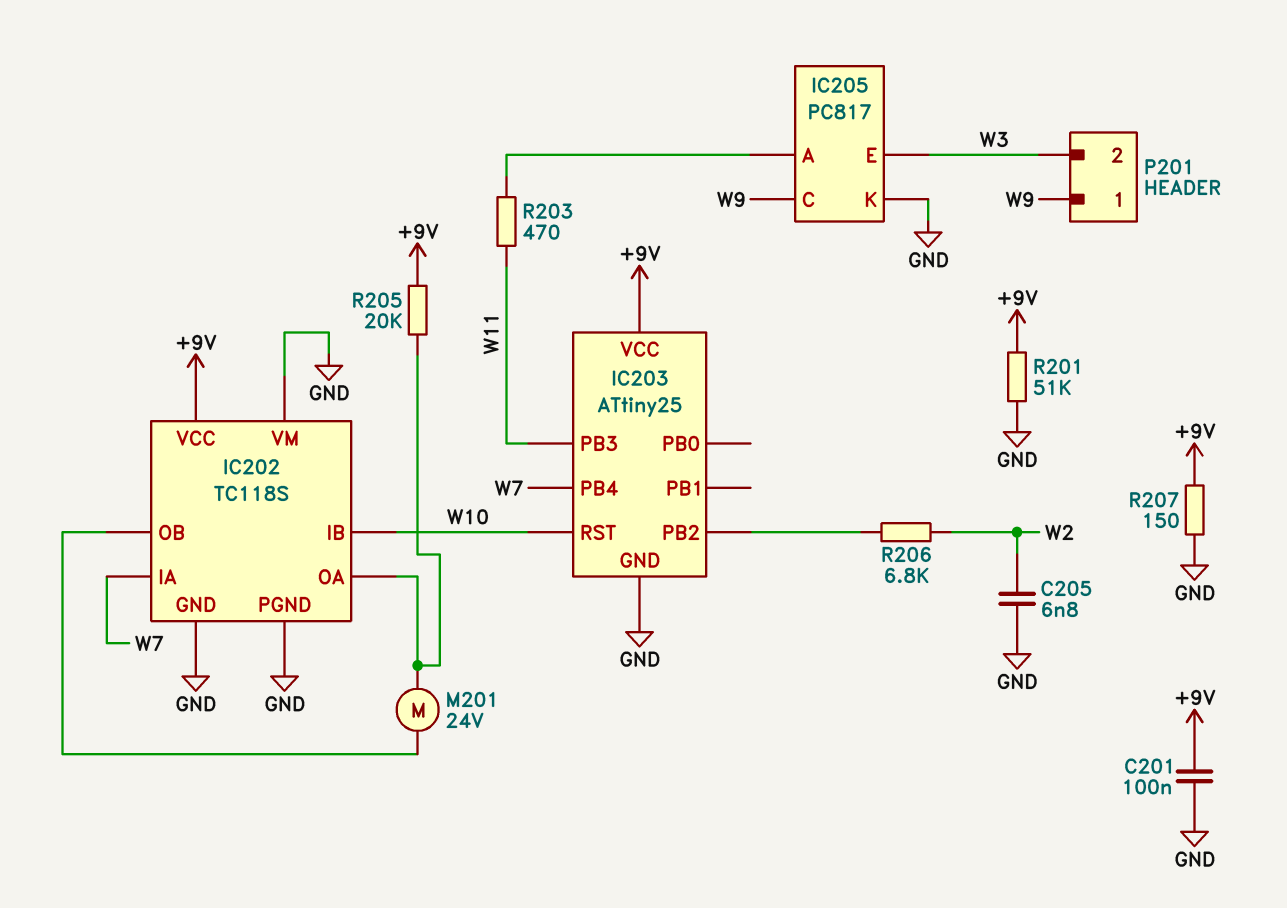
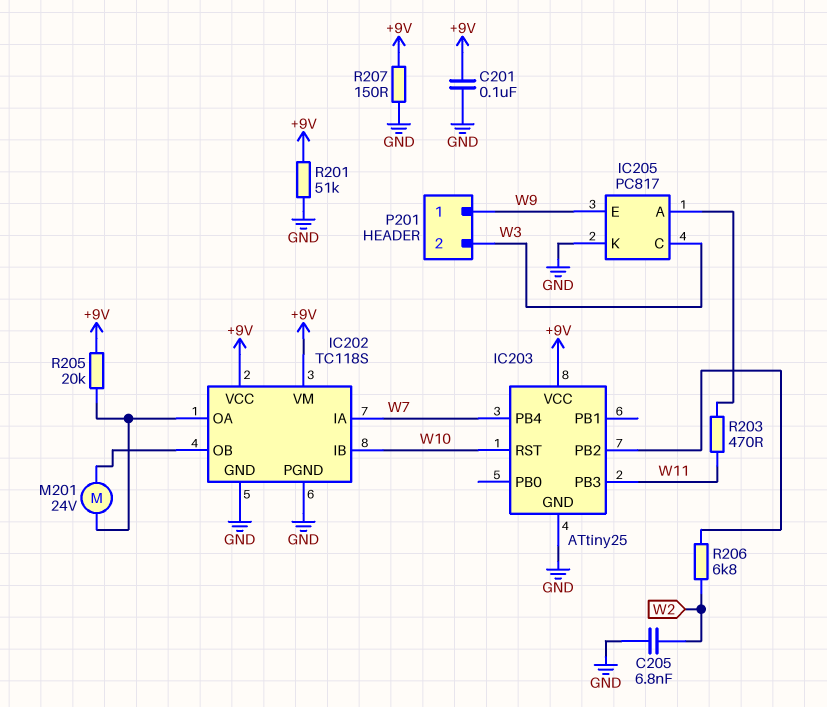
IC202 pin VM: GND -> +9V
IC205 pin C: W9 -> W3
IC205 pin E: W3 -> W9

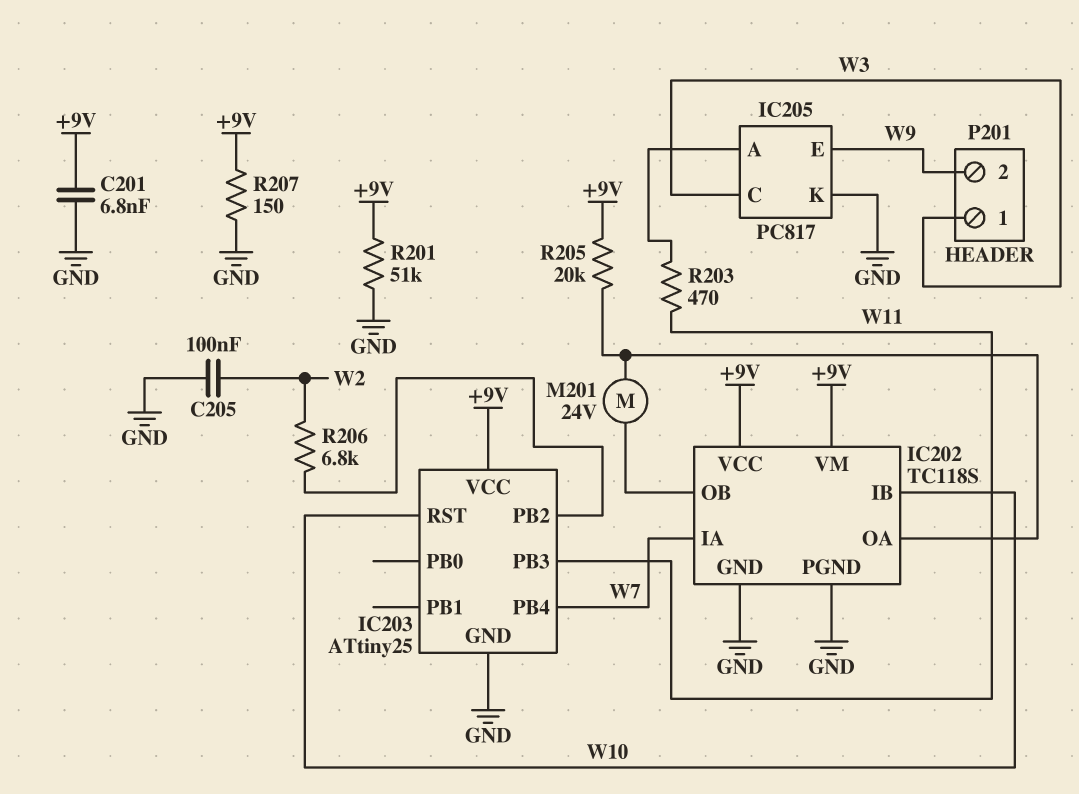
C201: 100nF (+9V, GND) -> 6.8nF (+9V, GND)
C205: 6.8nF (GND, W2) -> 100nF (GND, W2)
P201 pin 1: W9 -> W3
P201 pin 2: W3 -> W9

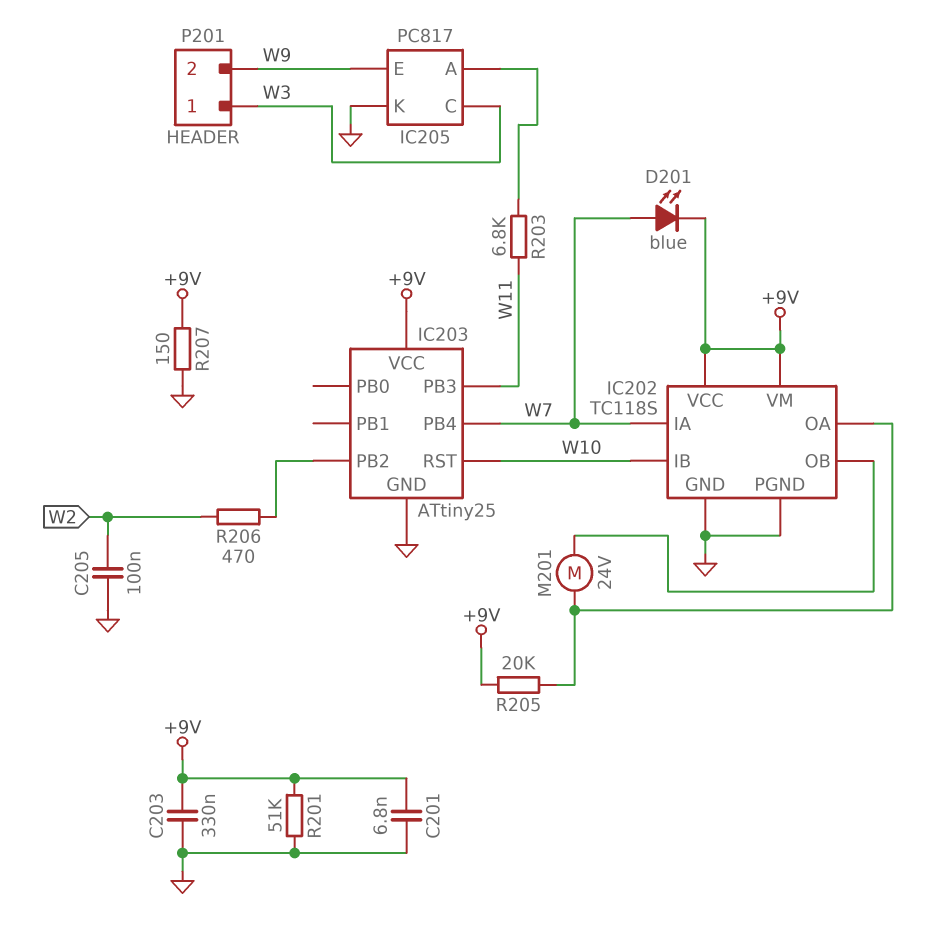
C203: none -> 330nF (+9V, GND)
D201: none -> LED blue (A W7, K +9V)
R203: 470 (IC205/A, W11) -> 6.8k (IC205/A, W11)
R206: 6.8k (IC203/PB2, W2) -> 470 (IC203/PB2, W2)

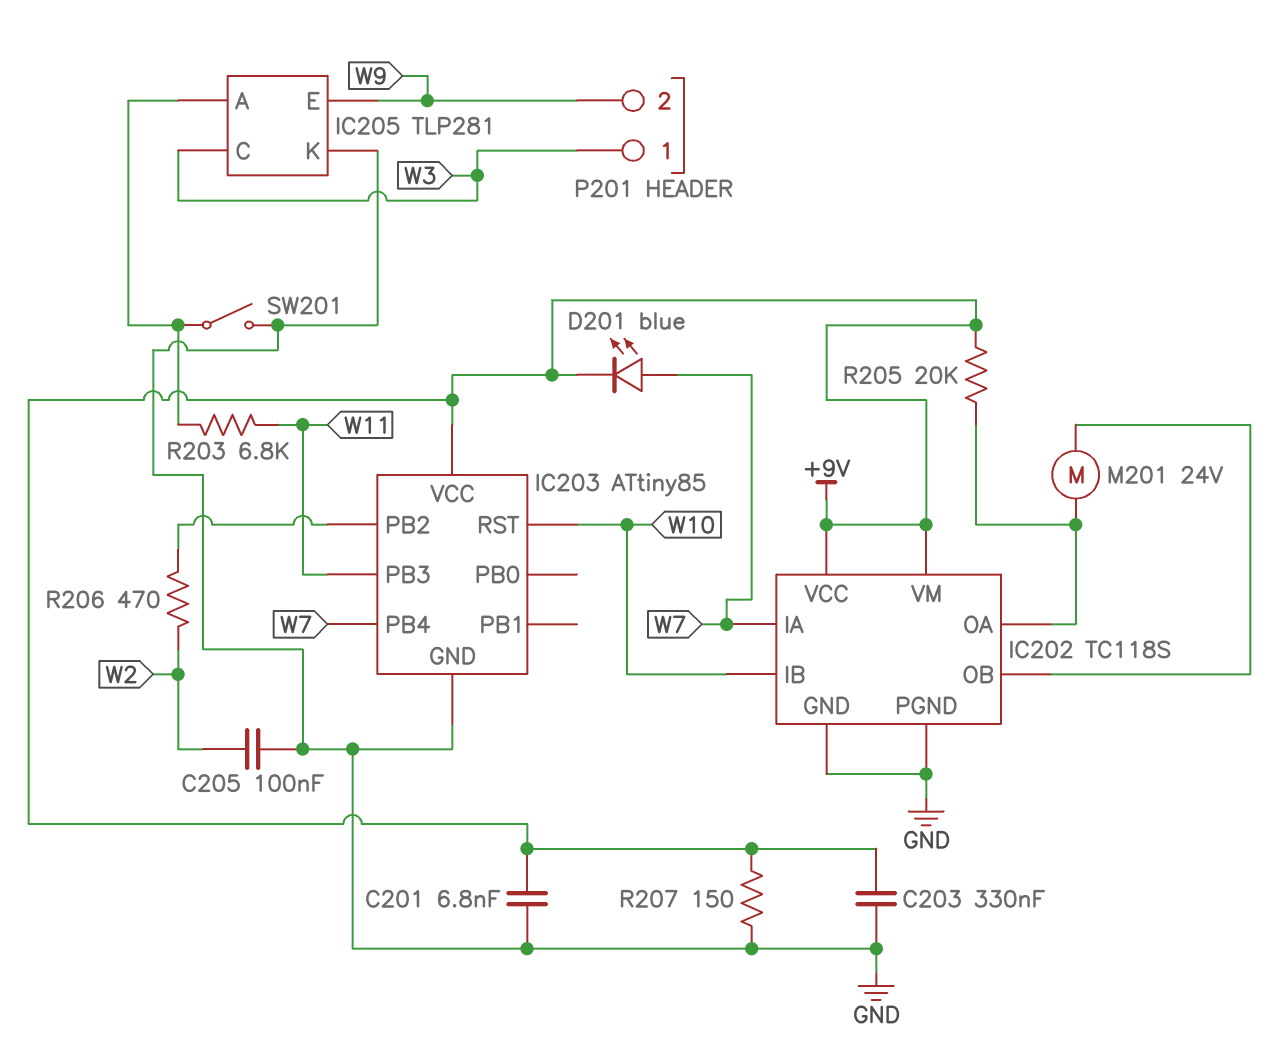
IC203: ATtiny25 -> ATtiny85
IC205: PC817 -> TLP281
R201: 51k (+9V, GND) -> none
SW201: none -> switch (GND, IC205/A)

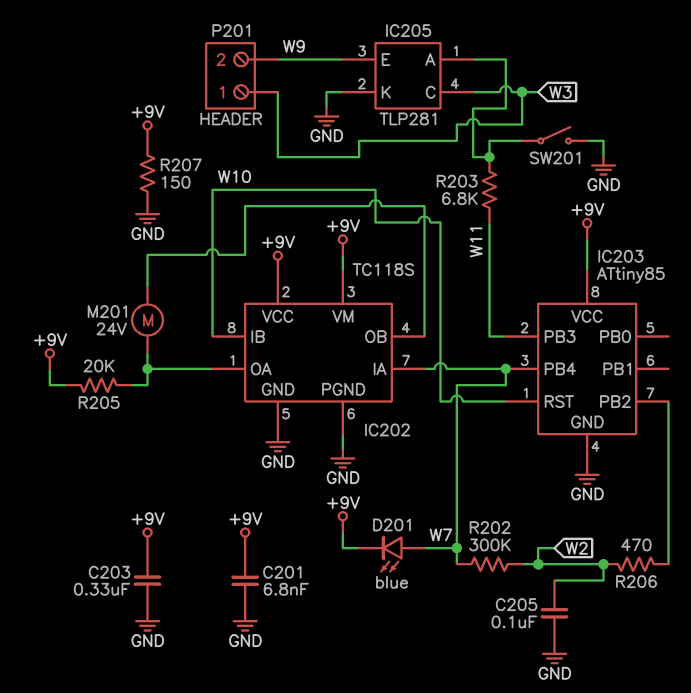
R202: none -> 300k (W2, W7)

